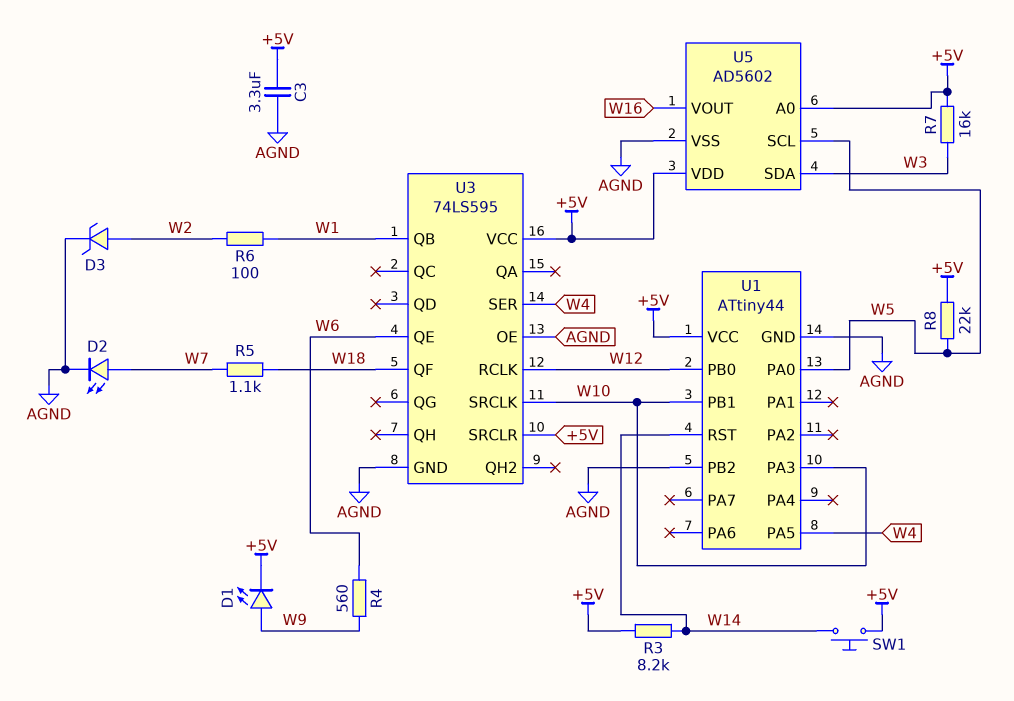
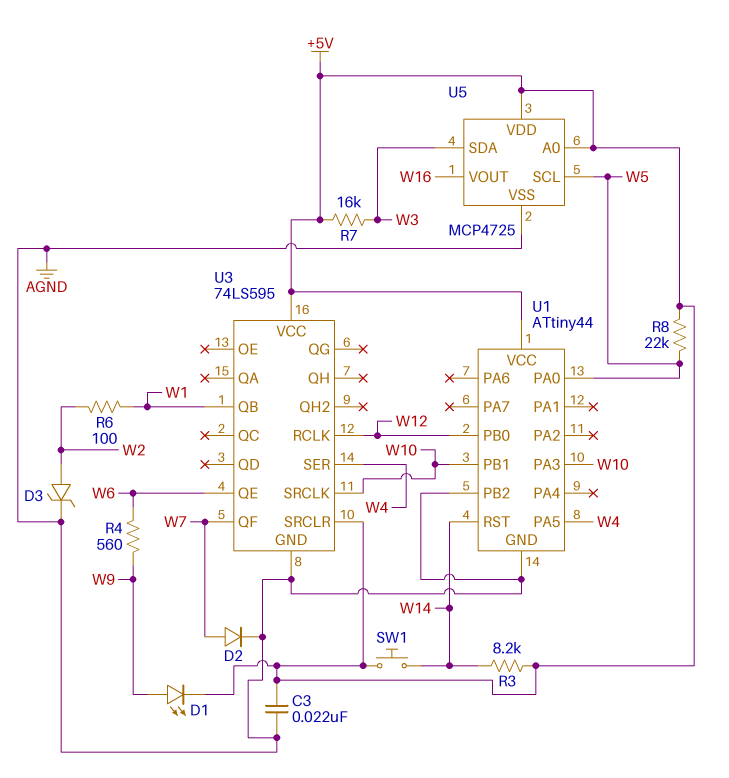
C3: 3.3uF (+5V, AGND) -> 22nF (+5V, AGND)
D2: LED (A W7, K AGND) -> diode (A W7, K AGND)
R5: 1.1k (W7, W18) -> none
U3 pin OE: AGND -> none
U3 pin QF: W18 -> W7
U5: AD5602 -> MCP4725

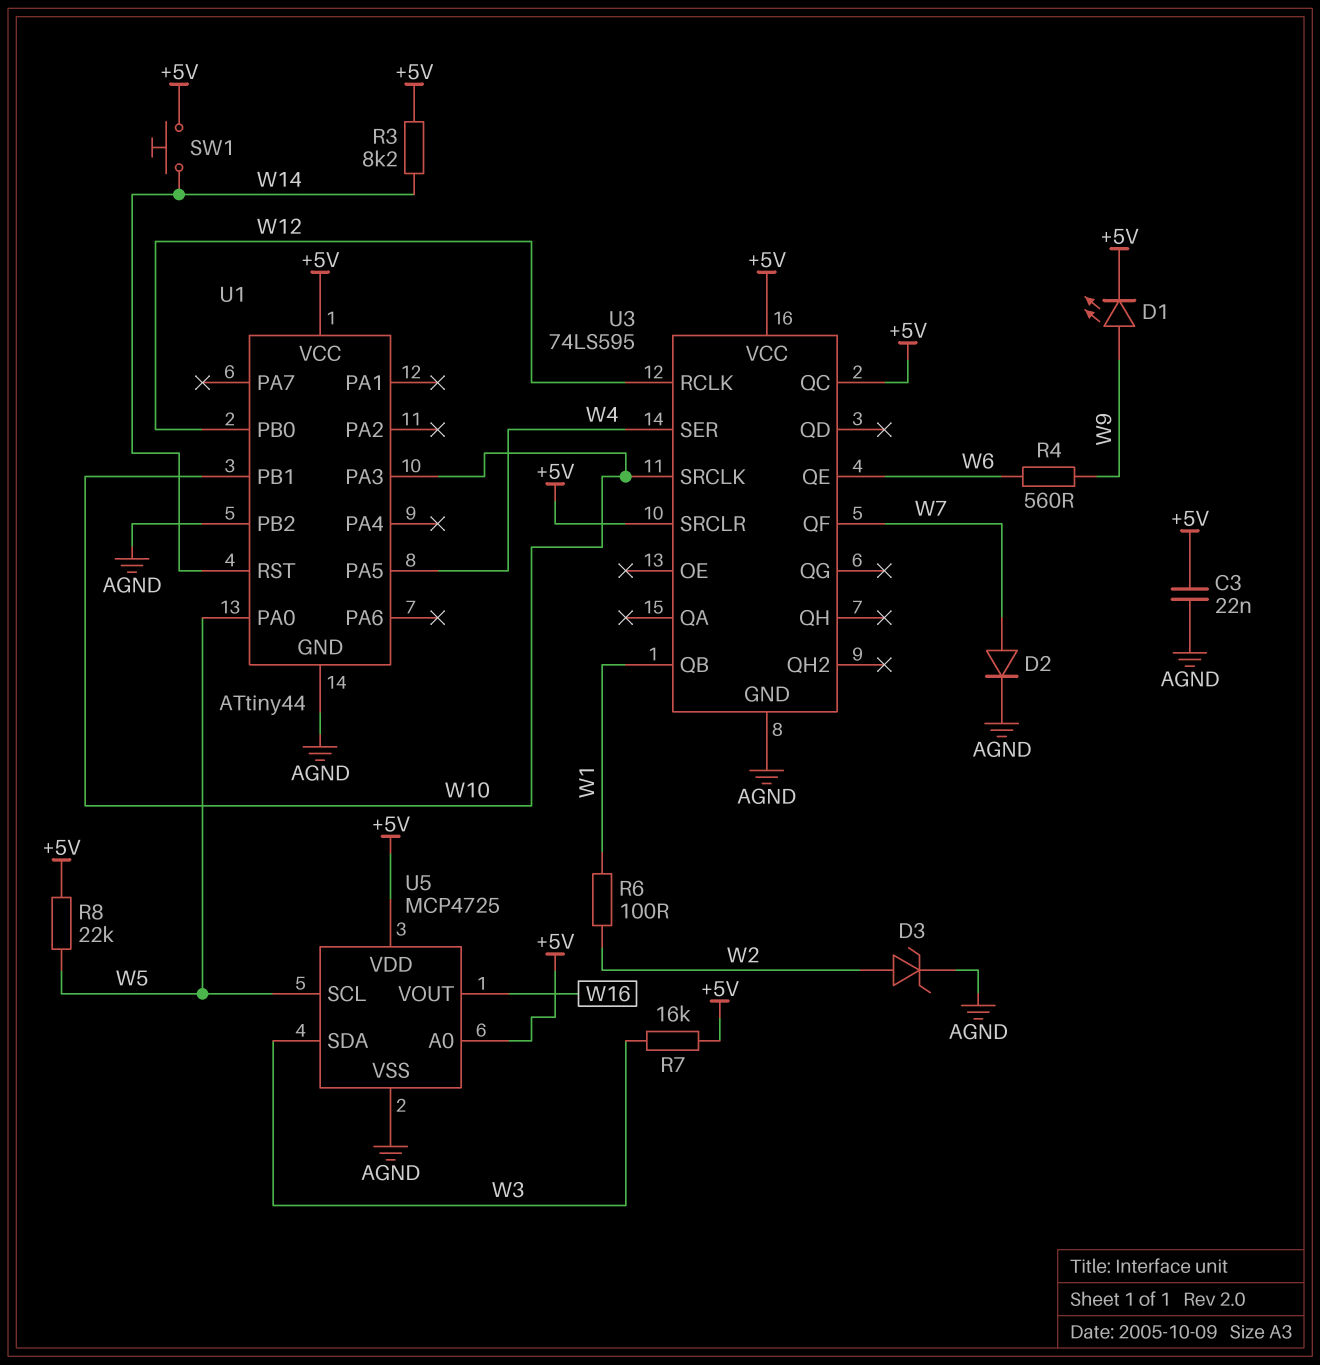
U3 pin QC: none -> +5V

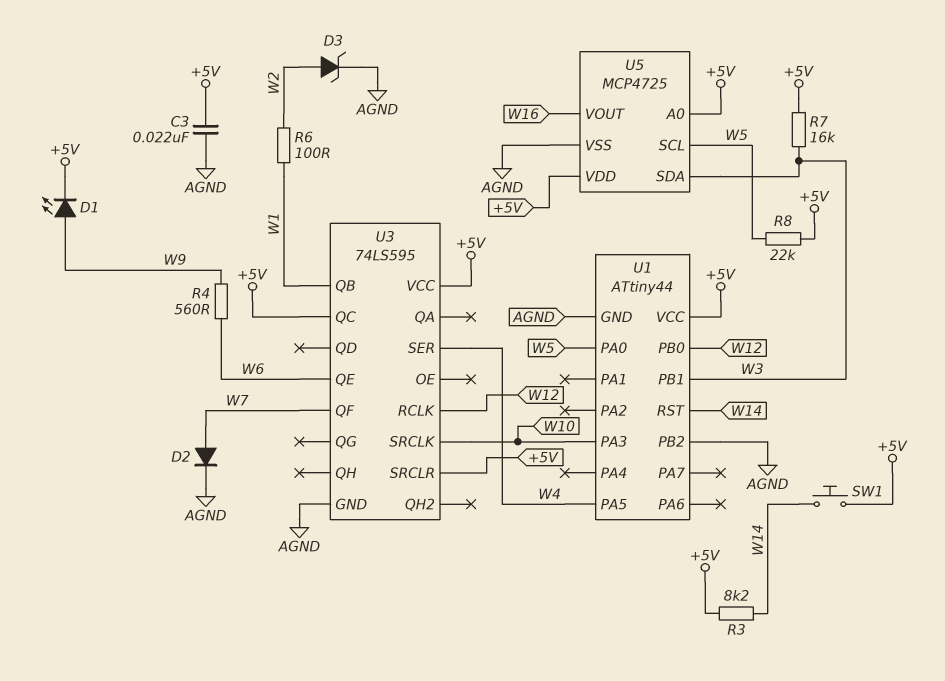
U1 pin PB1: W10 -> W3

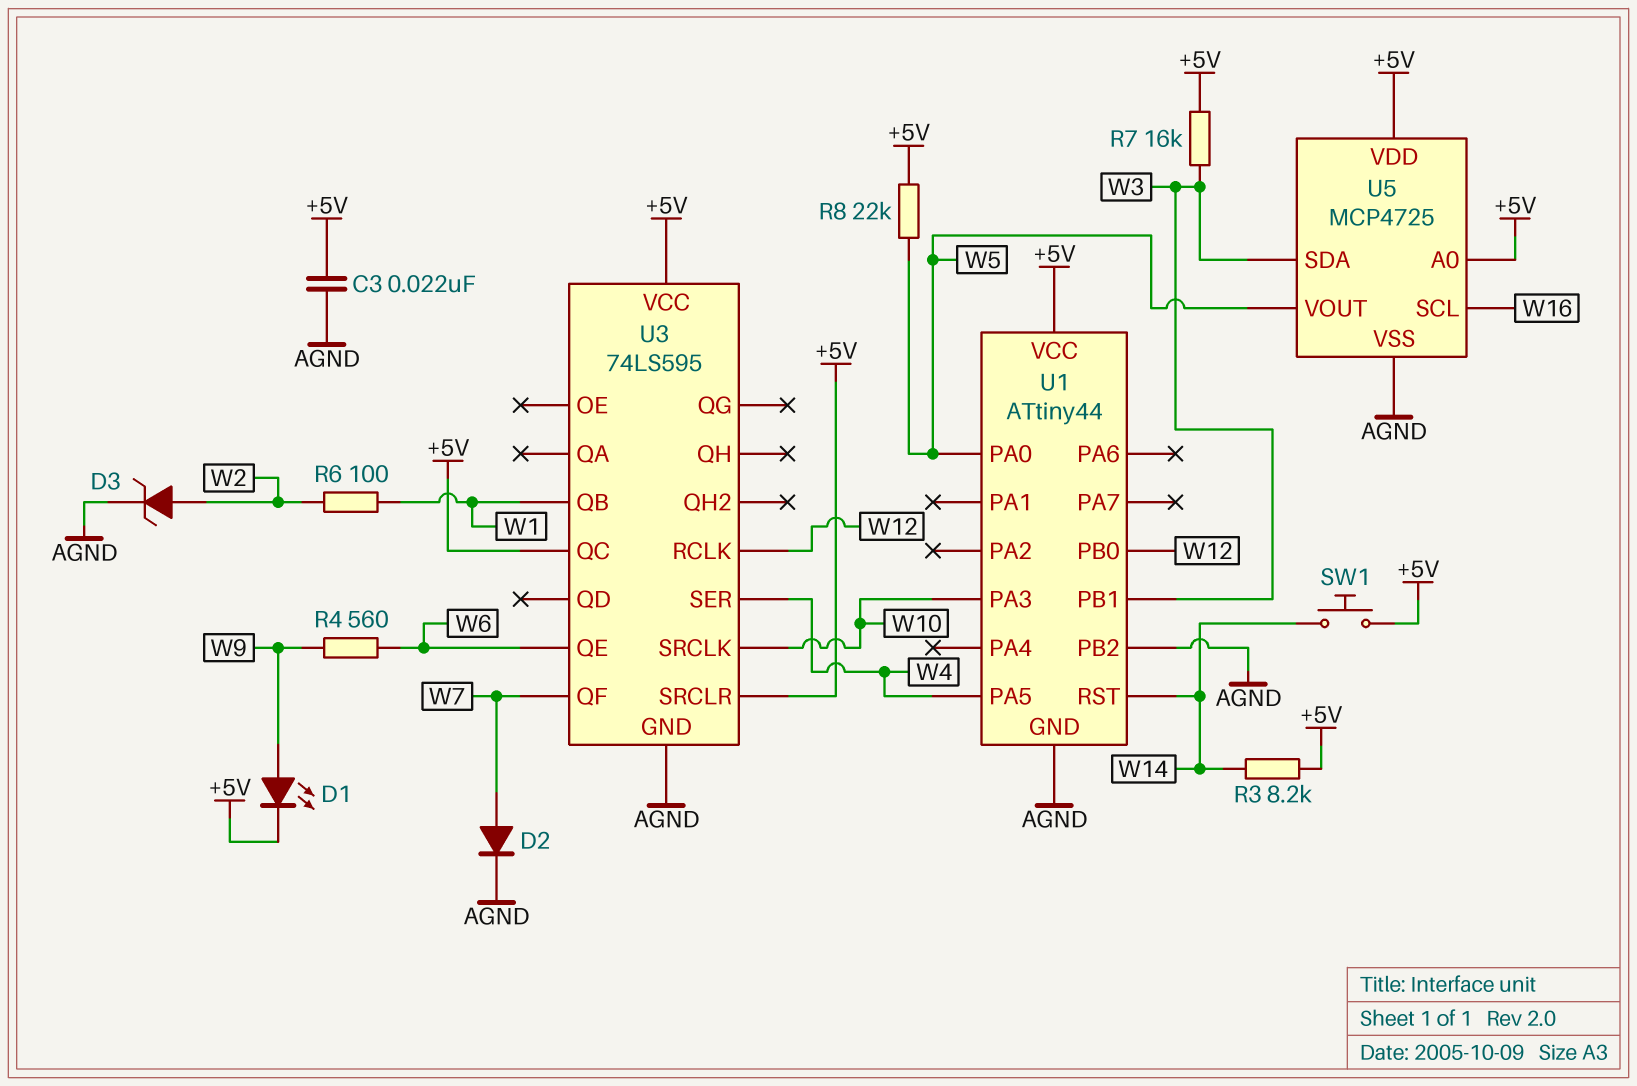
U5 pin SCL: W5 -> W16
U5 pin VOUT: W16 -> W5

